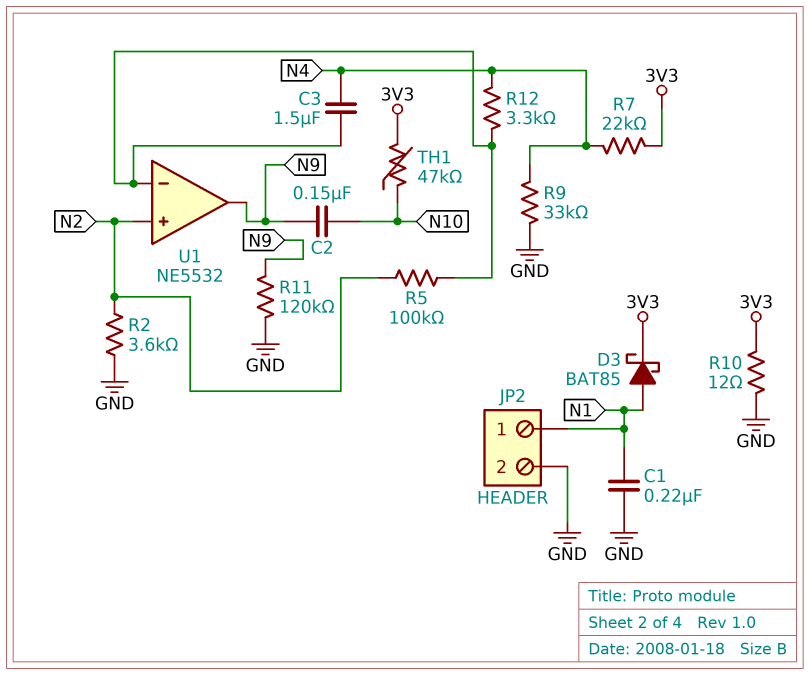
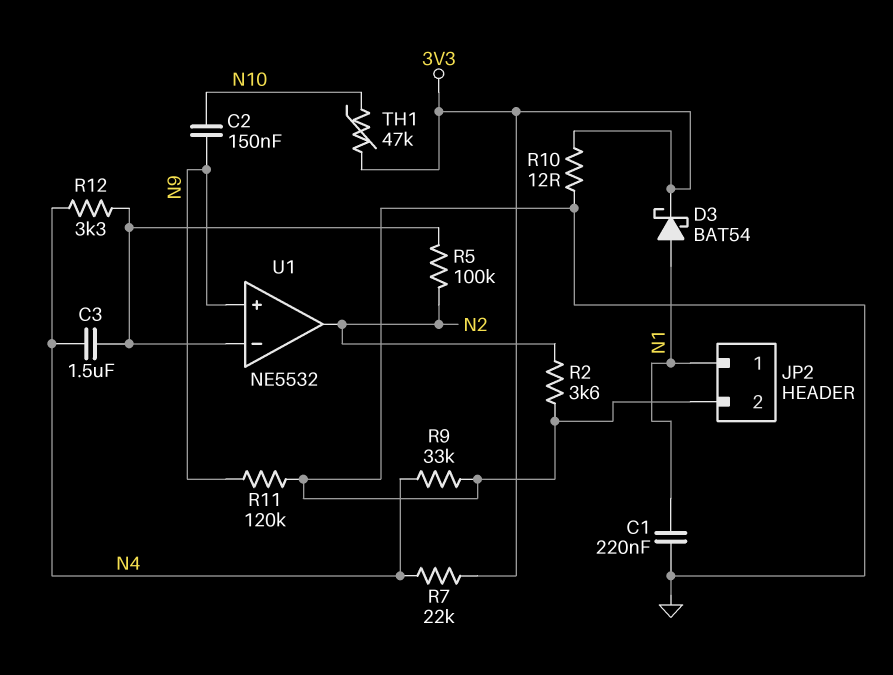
D3: schottky BAT85 (A N1, K 3V3) -> schottky BAT54 (A N1, K 3V3)
U1 pin in+: N2 -> N9
U1 pin out: N9 -> N2

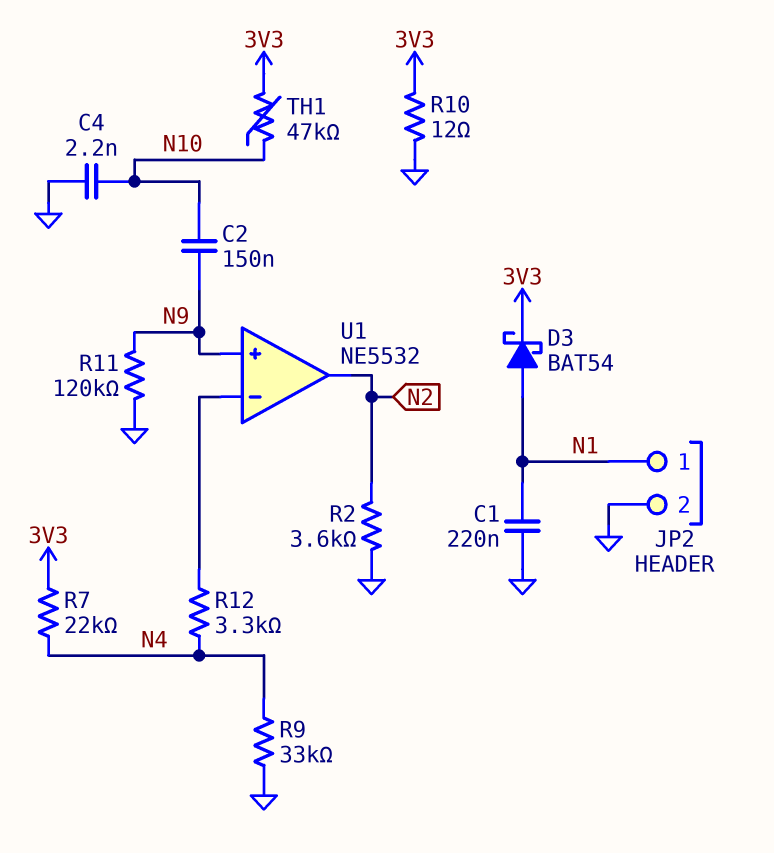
C3: 1.5uF (N4, U1/in-) -> none
C4: none -> 2.2nF (GND, N10)
R5: 100k (N2, U1/in-) -> none

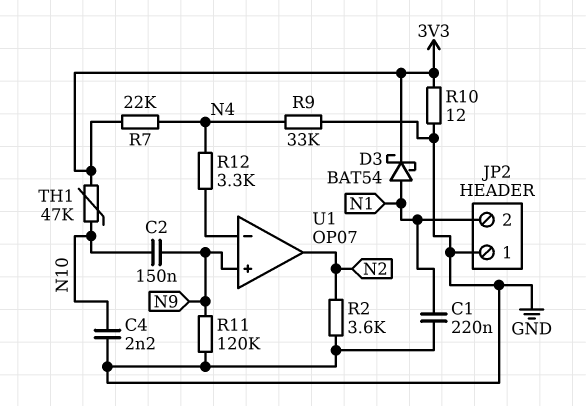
JP2 pin 1: N1 -> GND
JP2 pin 2: GND -> N1
U1: NE5532 -> OP07

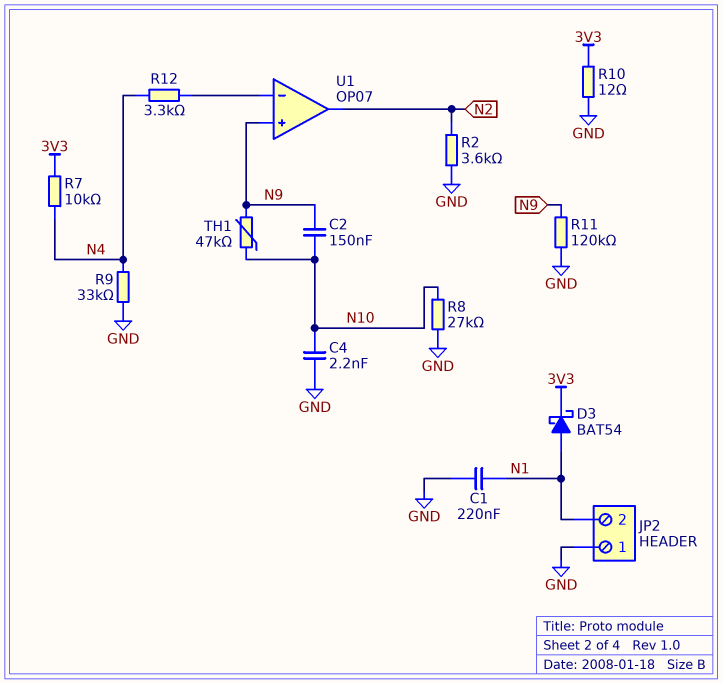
R7: 22k (3V3, N4) -> 10k (3V3, N4)
R8: none -> 27k (GND, N10)
TH1: 47k (3V3, N10) -> 47k (N9, N10)

